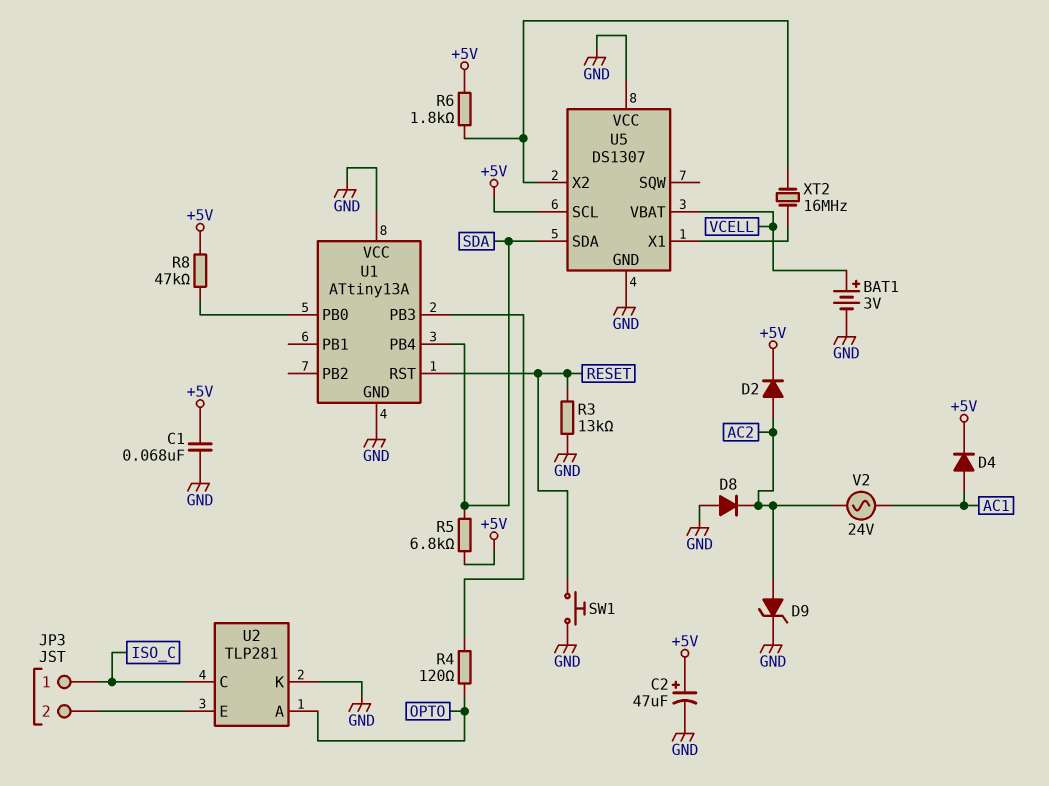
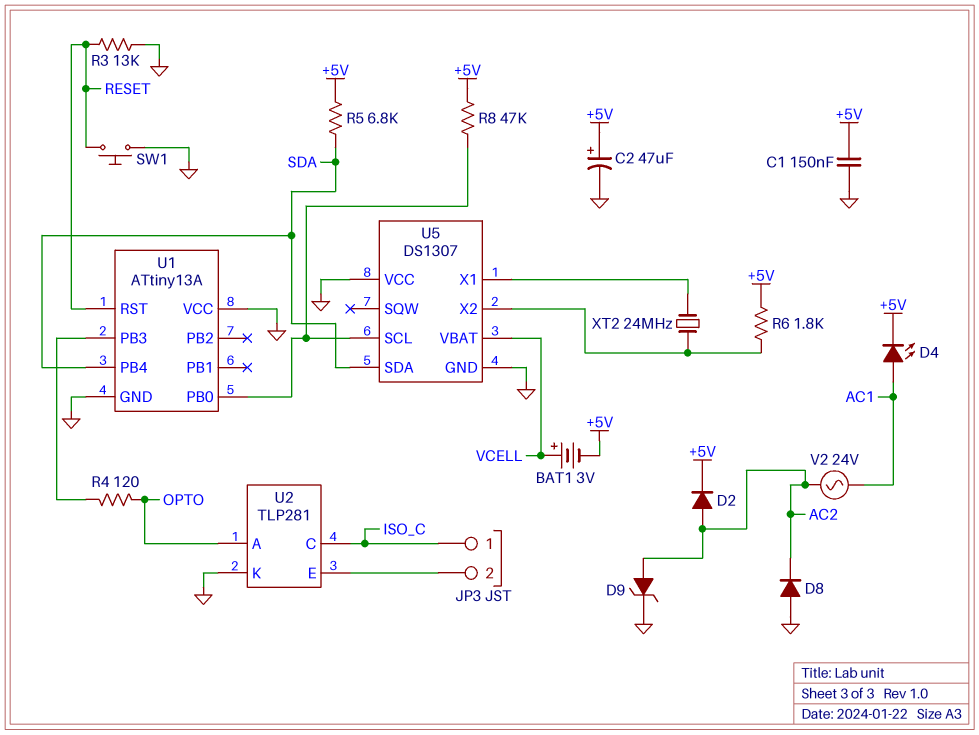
BAT1: 3V (plus VCELL, minus GND) -> 3V (plus VCELL, minus +5V)
C1: 68nF (+5V, GND) -> 150nF (+5V, GND)
D4: diode (A AC1, K +5V) -> LED (A AC1, K +5V)
U5 pin SCL: +5V -> U1/PB0
XT2: 16MHz (U5/X1, U5/X2) -> 24MHz (U5/X1, U5/X2)

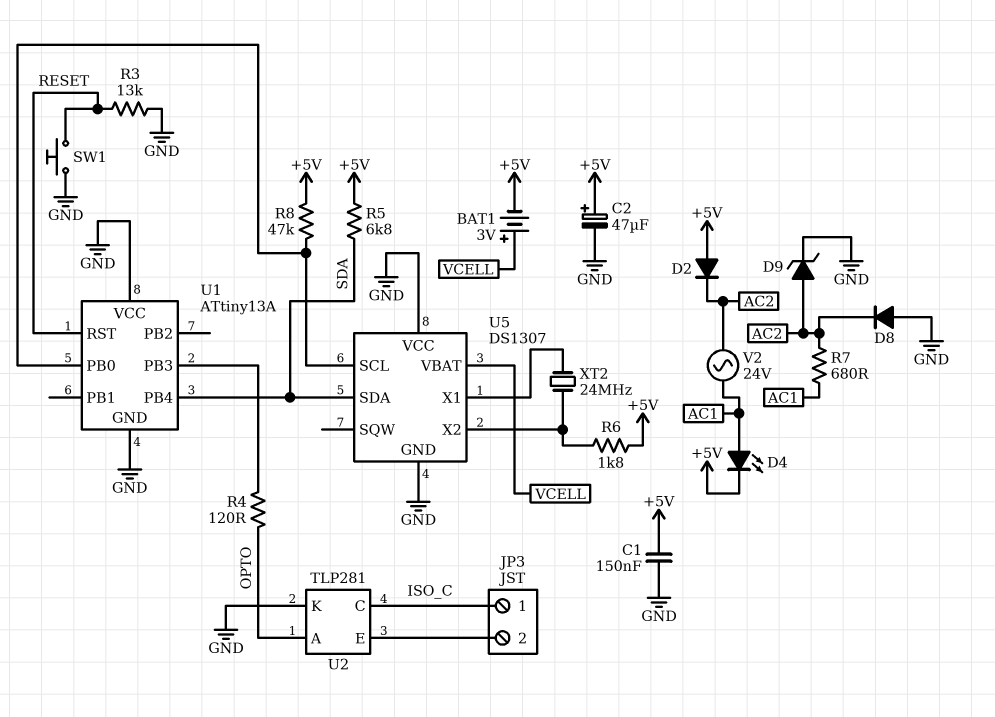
D2: diode (A AC2, K +5V) -> diode (A +5V, K AC2)
R7: none -> 680 (AC1, AC2)

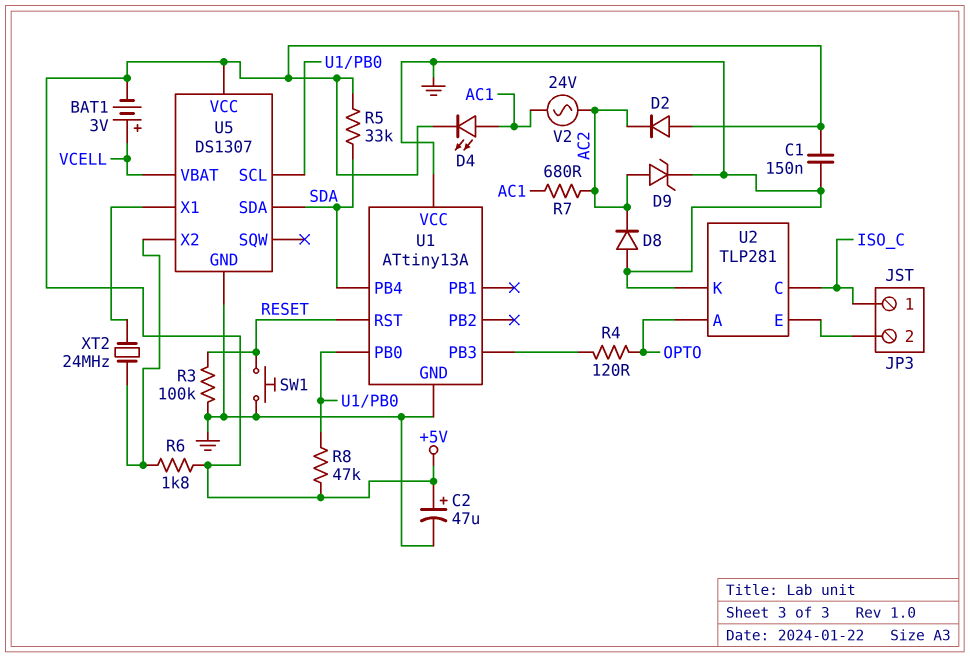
R3: 13k (GND, RESET) -> 100k (GND, RESET)
R5: 6.8k (+5V, SDA) -> 33k (+5V, SDA)
U5 pin VCC: GND -> +5V

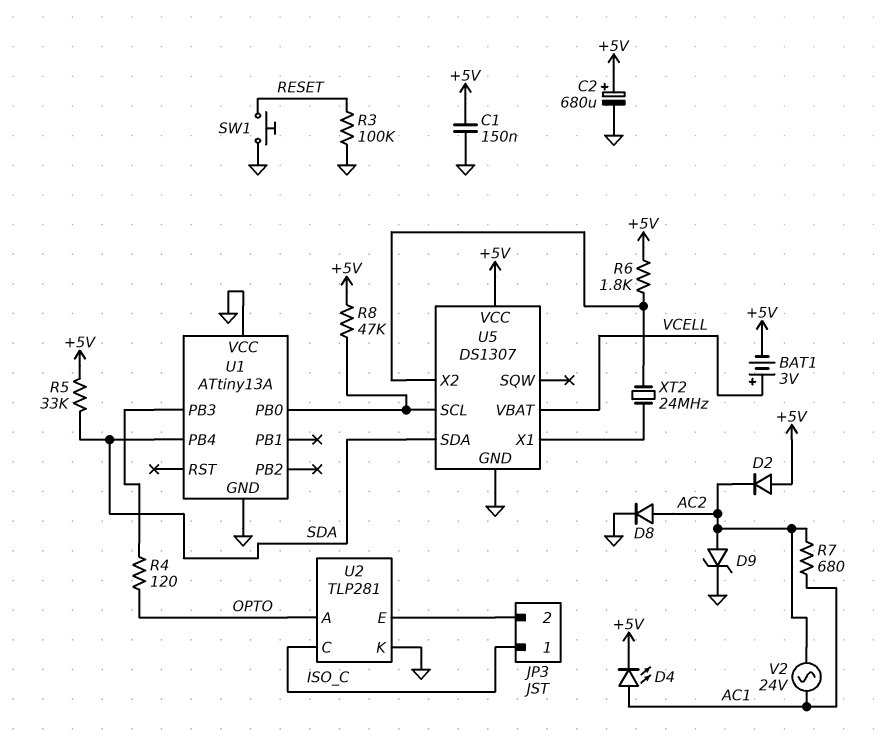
C2: 47uF (plus +5V, minus GND) -> 680uF (plus +5V, minus GND)
D8: diode (A GND, K AC2) -> diode (A AC2, K GND)
U1 pin RST: RESET -> none

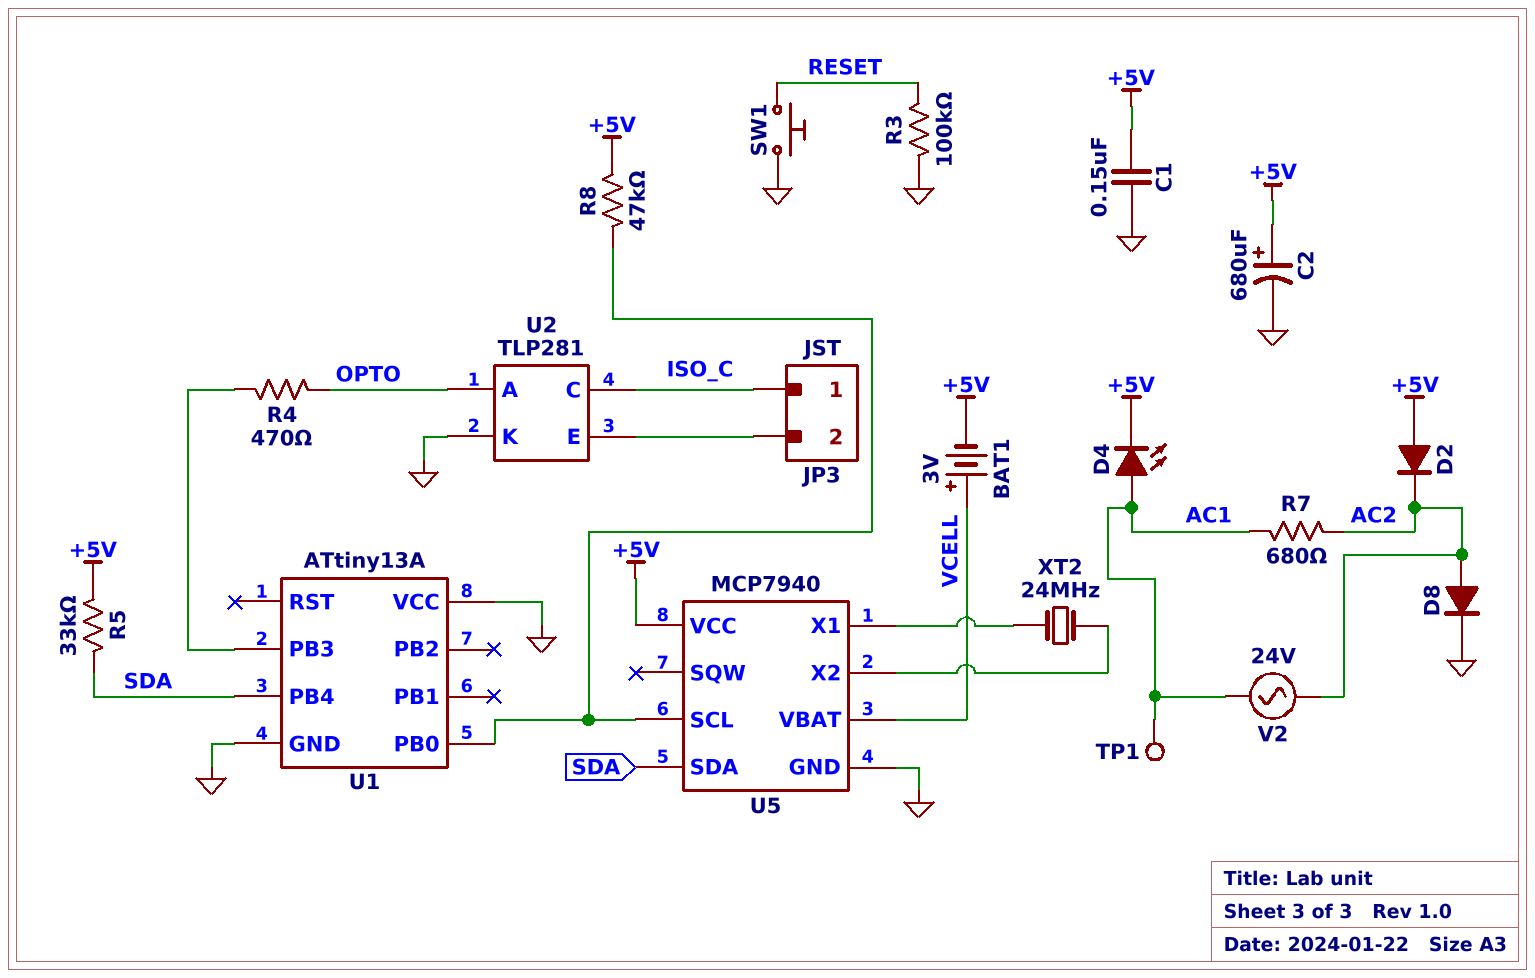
D9: zener (A AC2, K GND) -> none
R4: 120 (OPTO, U1/PB3) -> 470 (OPTO, U1/PB3)
R6: 1.8k (+5V, U5/X2) -> none
TP1: none -> test point (AC1)
U5: DS1307 -> MCP7940

